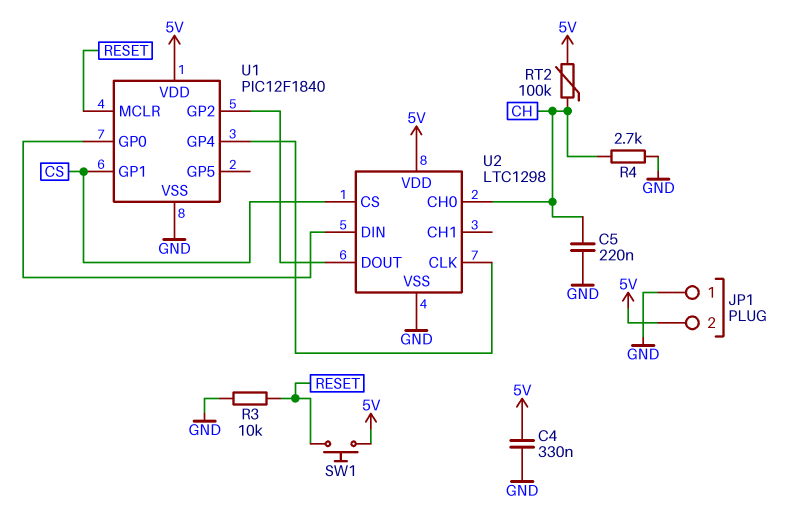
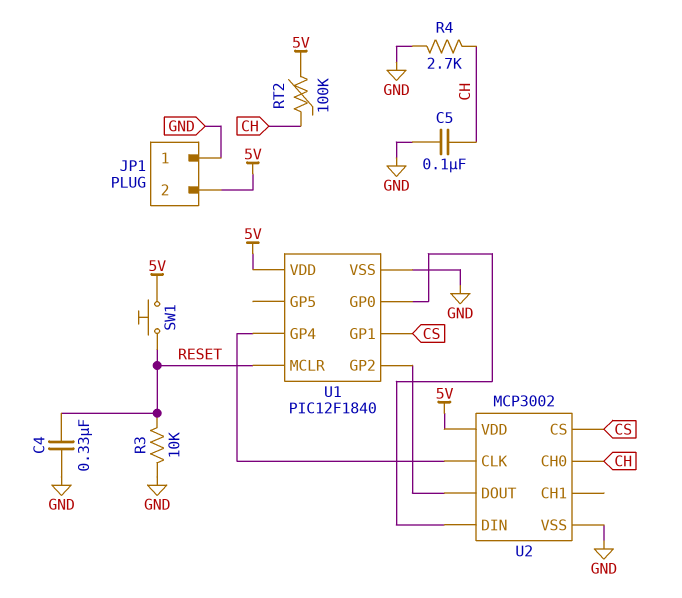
C4: 330nF (5V, GND) -> 330nF (GND, RESET)
C5: 220nF (CH, GND) -> 100nF (CH, GND)
U2: LTC1298 -> MCP3002

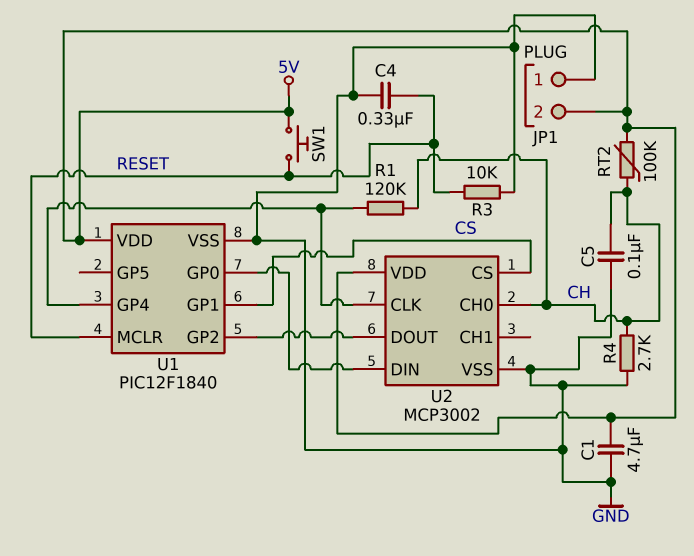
C1: none -> 4.7uF (5V, GND)
R1: none -> 120k (CH, U1/GP4)

